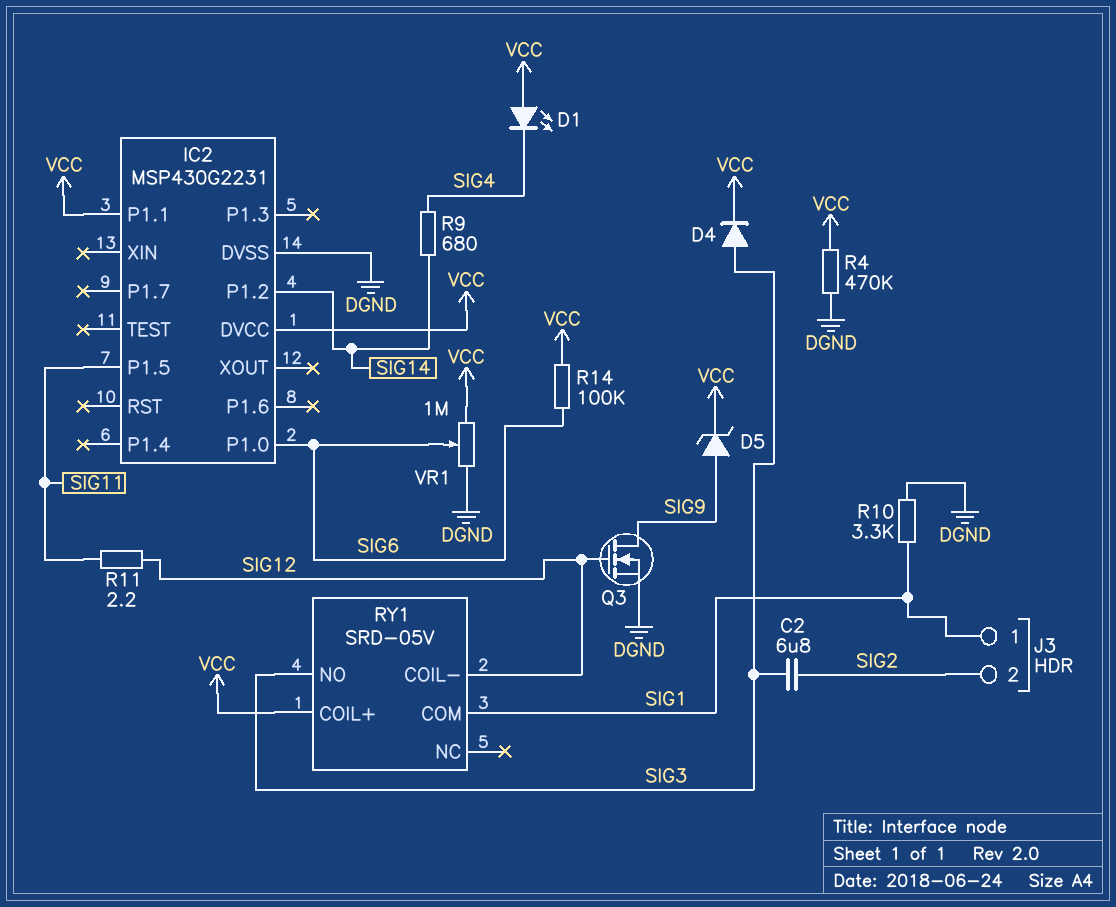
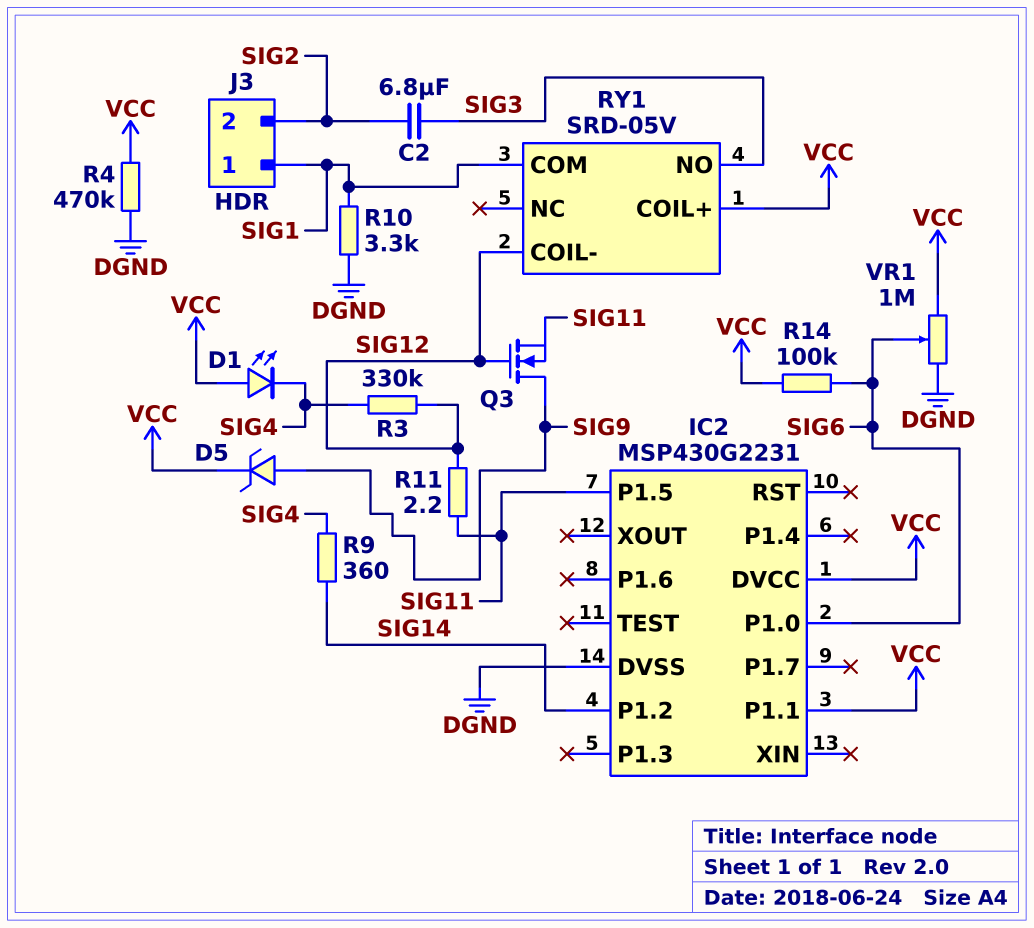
D4: diode (A SIG3, K VCC) -> none
Q3: NMOS (G SIG12, D SIG9, S DGND) -> NMOS (G SIG12, D SIG9, S SIG11)
R3: none -> 330k (SIG4, SIG12)
R9: 680 (SIG4, SIG14) -> 360 (SIG4, SIG14)

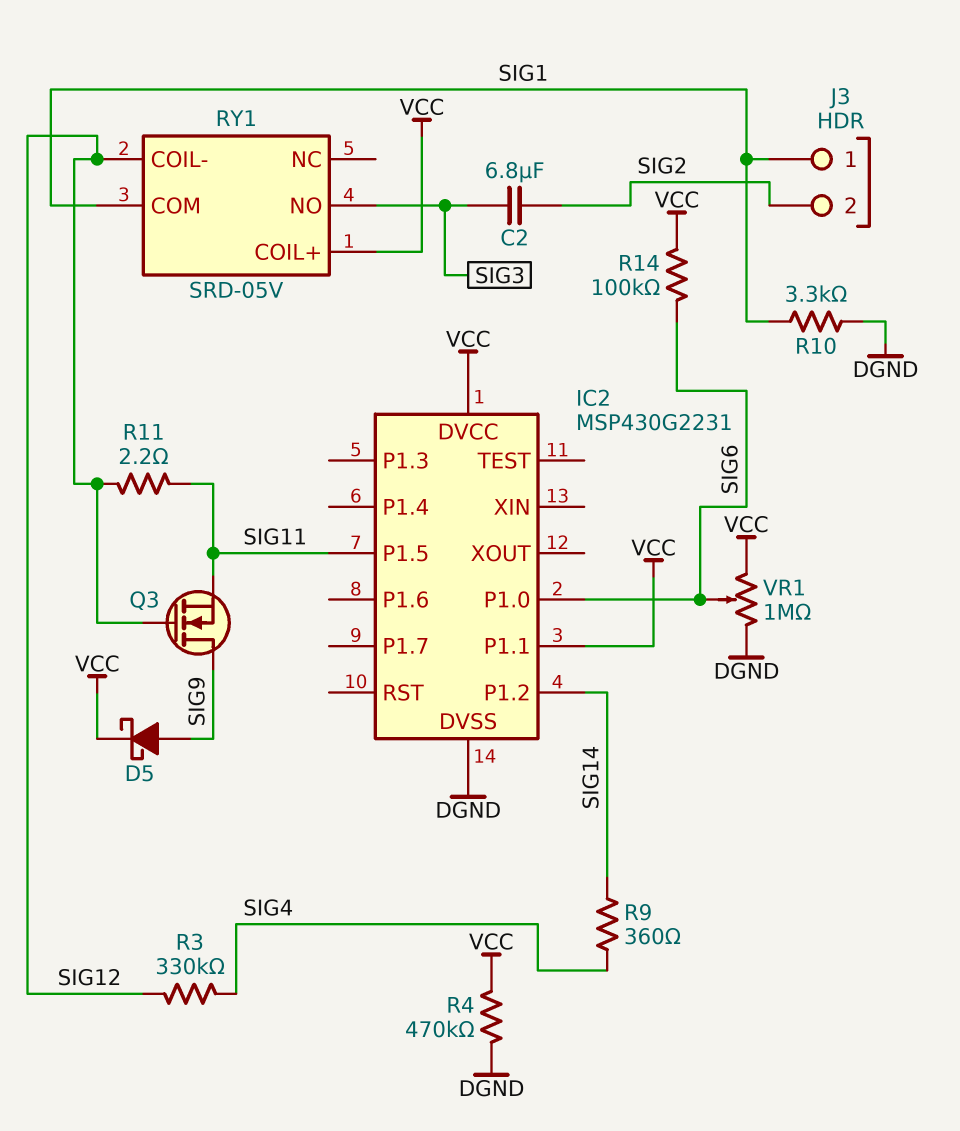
D1: LED (A VCC, K SIG4) -> none
D5: zener (A SIG9, K VCC) -> schottky (A SIG9, K VCC)

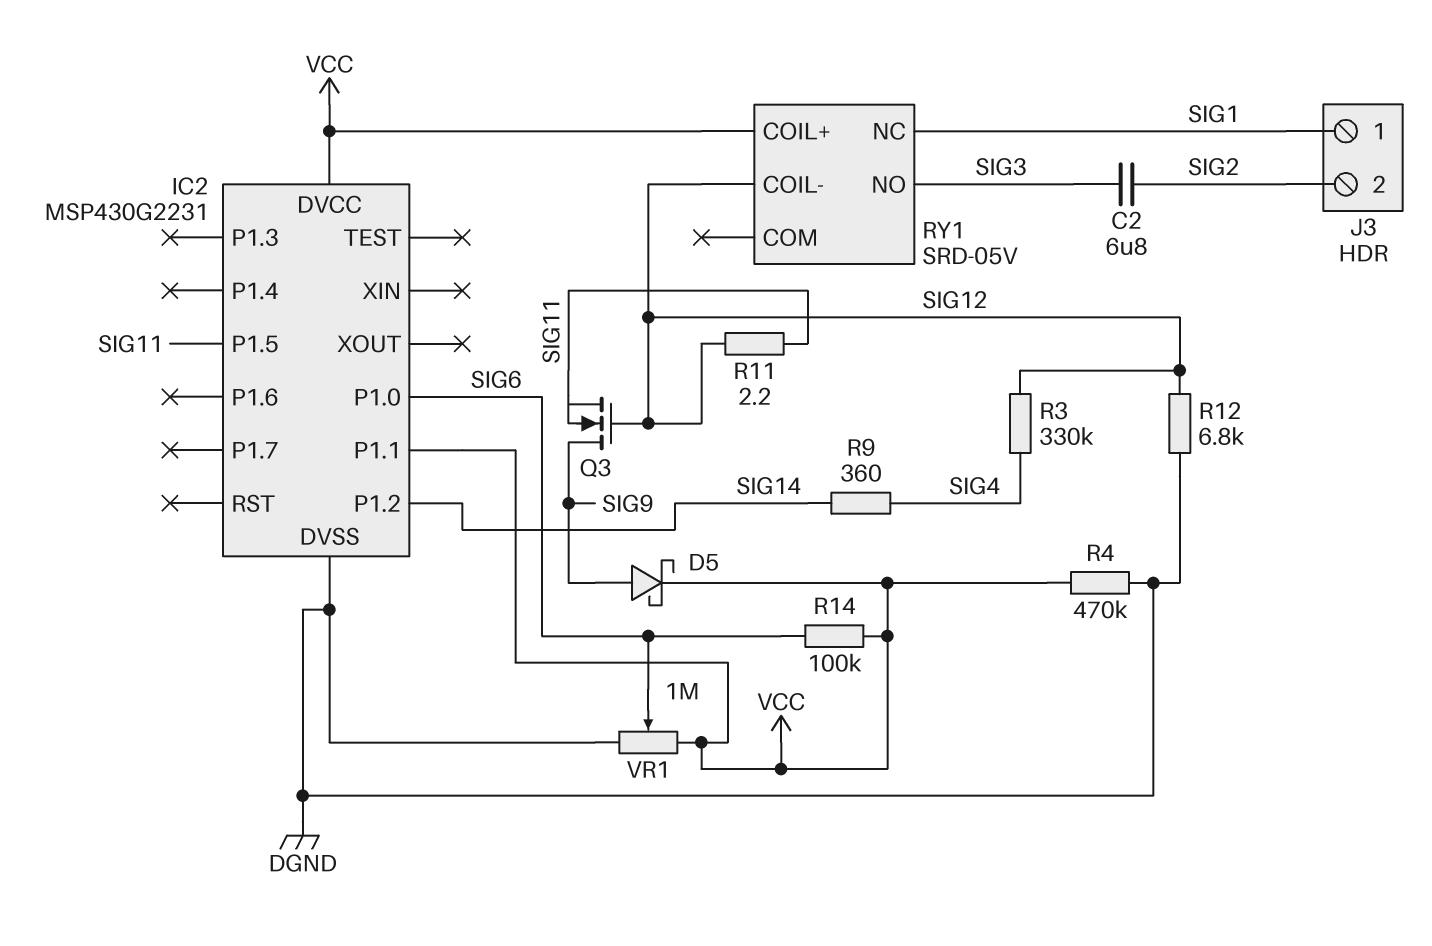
R10: 3.3k (DGND, SIG1) -> none
R12: none -> 6.8k (DGND, SIG12)
RY1 pin COM: SIG1 -> none
RY1 pin NC: none -> SIG1

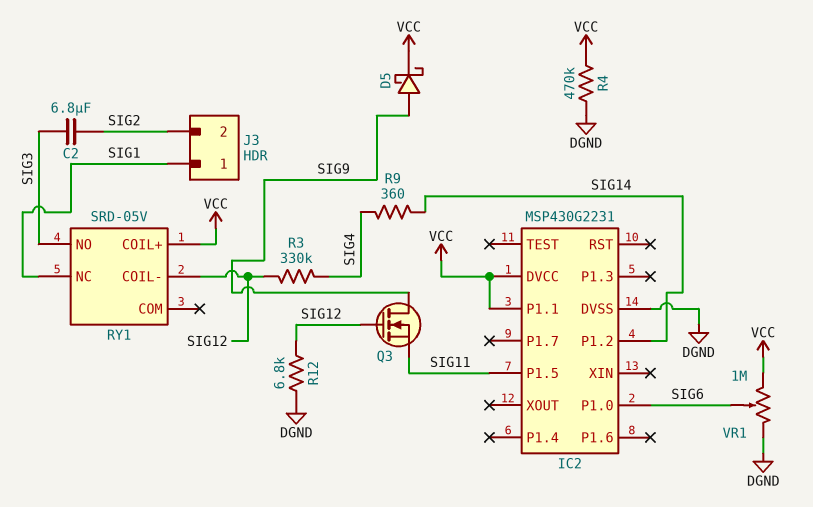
R11: 2.2 (SIG11, SIG12) -> none
R14: 100k (SIG6, VCC) -> none

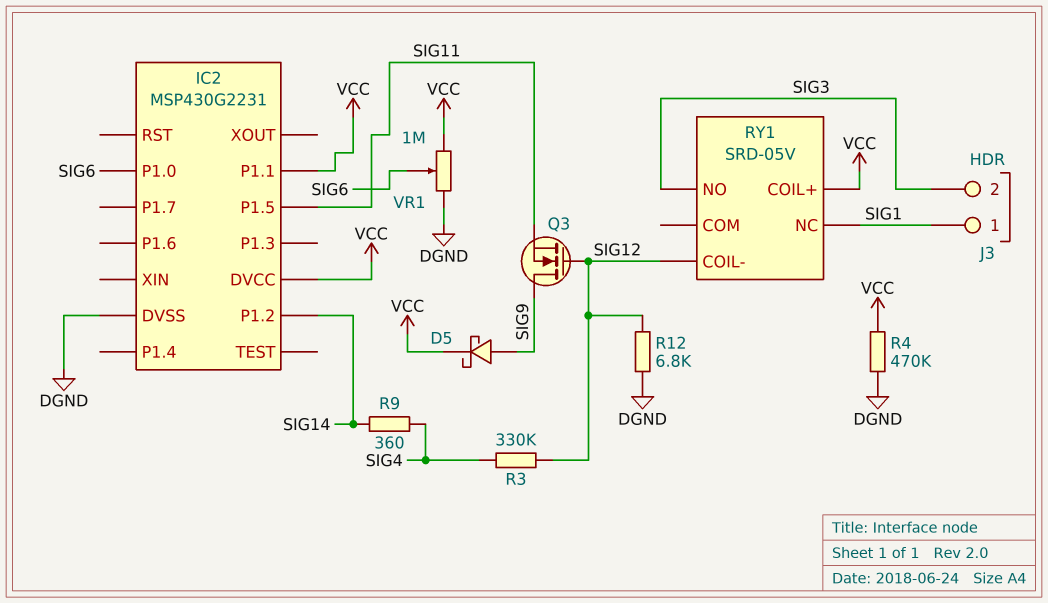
C2: 6.8uF (SIG2, SIG3) -> none
J3 pin 2: SIG2 -> SIG3

